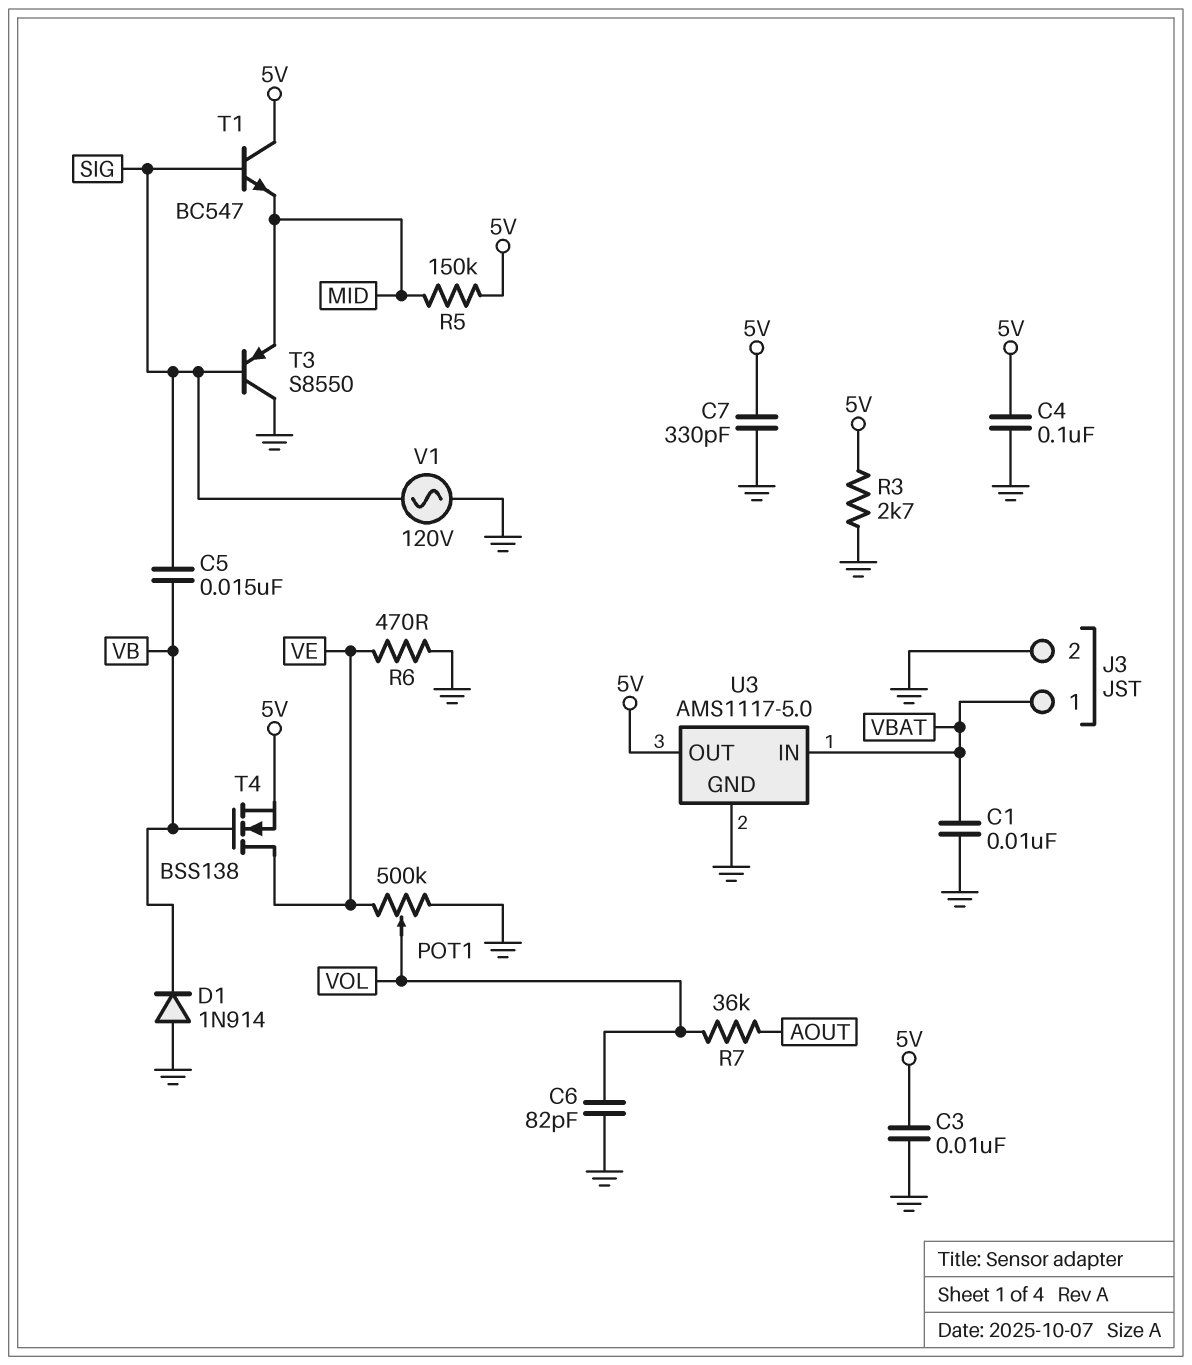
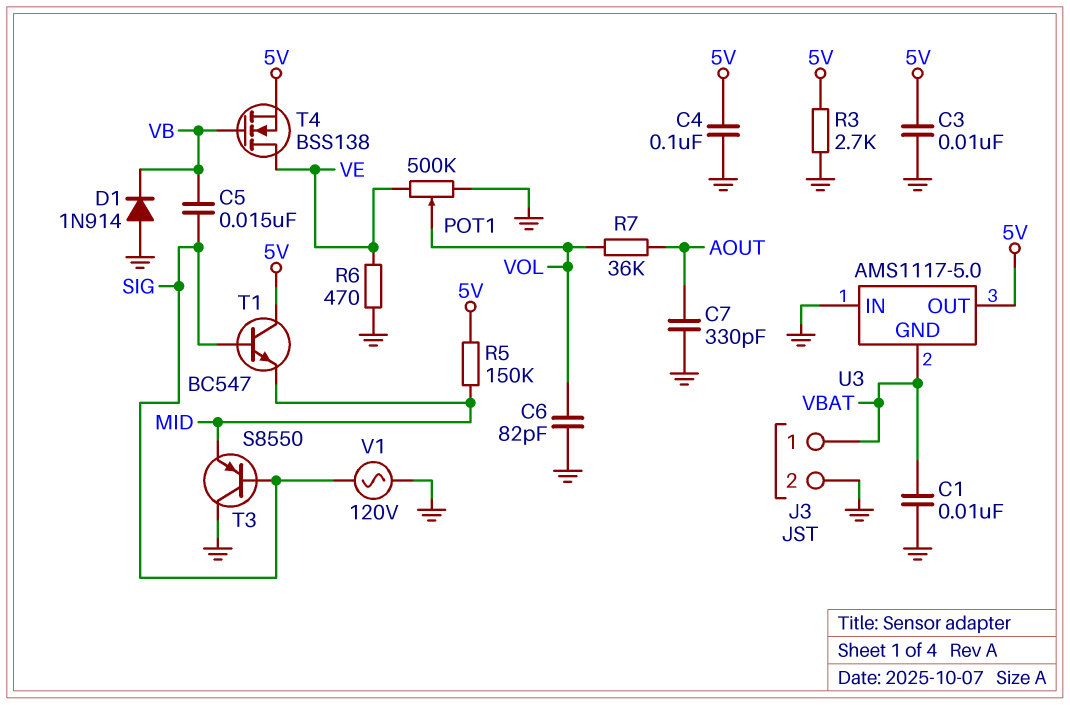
C7: 330pF (5V, GND) -> 330pF (AOUT, GND)
U3 pin GND: GND -> VBAT
U3 pin IN: VBAT -> GND

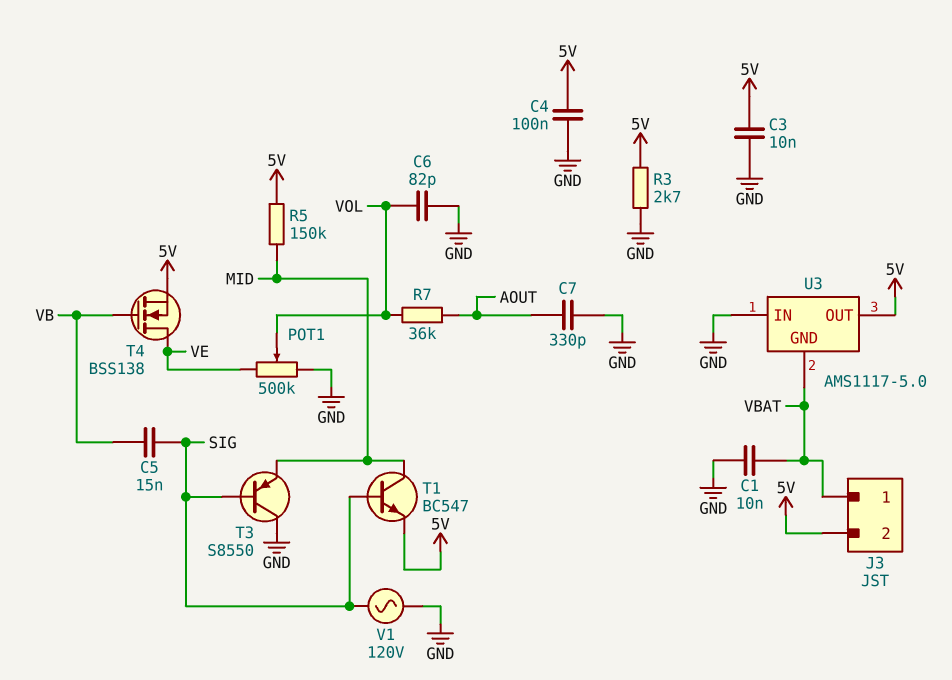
D1: diode 1N914 (A GND, K VB) -> none
J3 pin 2: GND -> 5V
R6: 470 (GND, VE) -> none
T1: NPN BC547 (B SIG, C 5V, E MID) -> NPN BC547 (B SIG, C MID, E 5V)

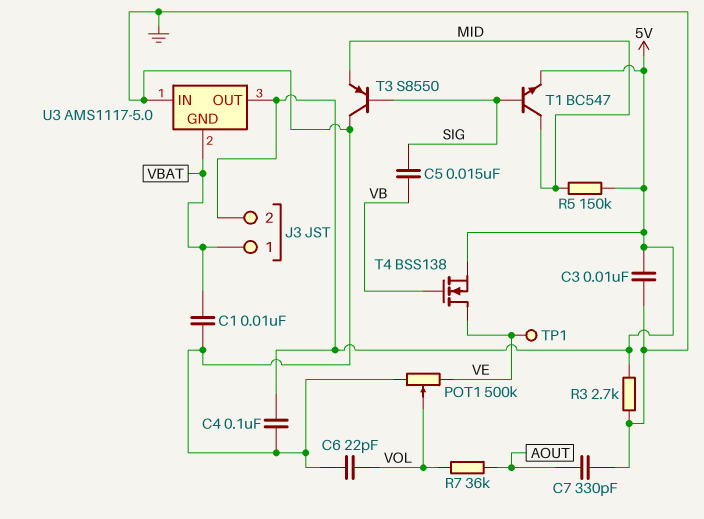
C6: 82pF (GND, VOL) -> 22pF (GND, VOL)
TP1: none -> test point (VE)
V1: AC 120V (GND, SIG) -> none

